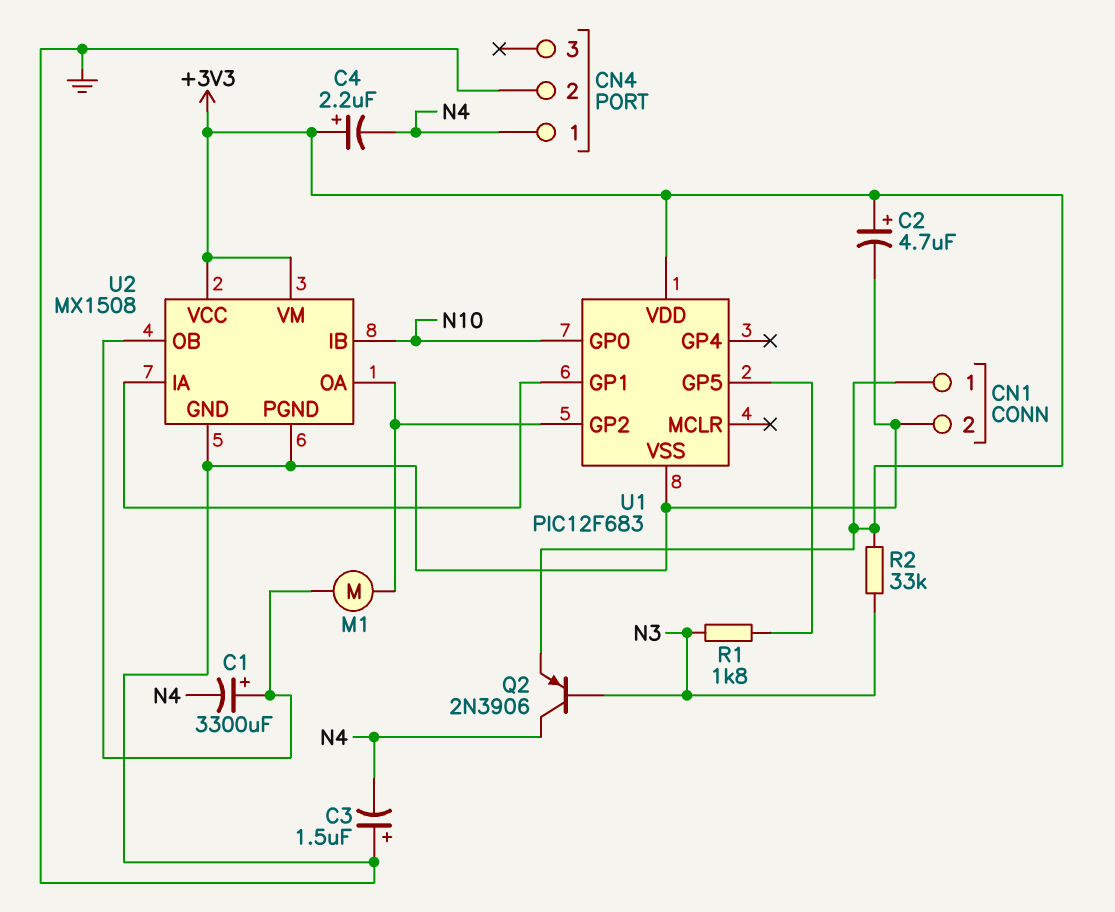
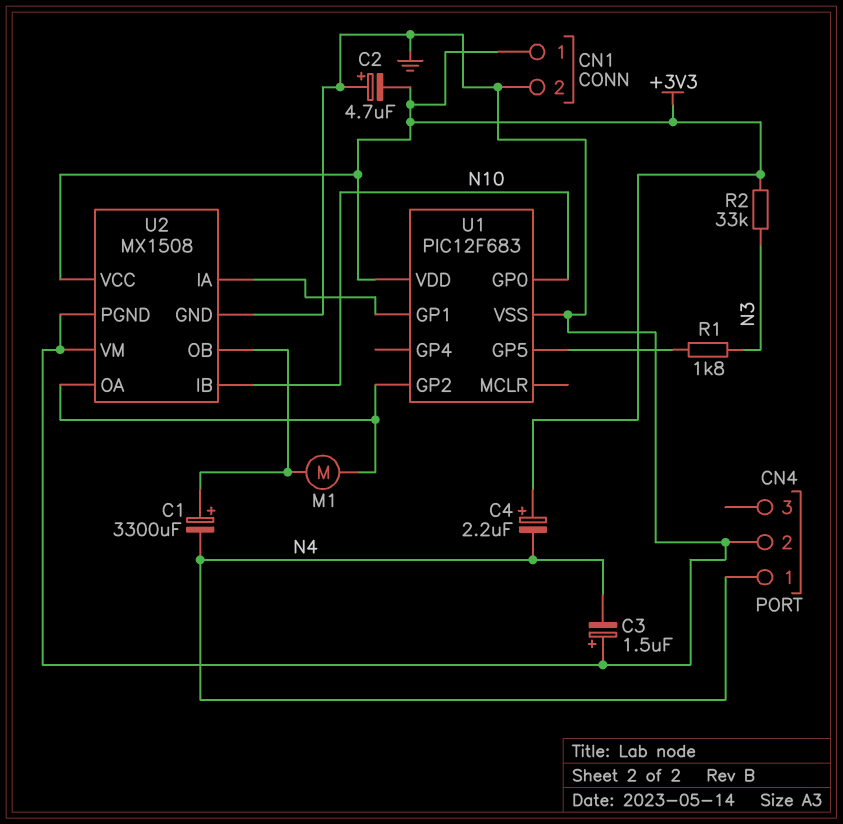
C2: 4.7uF (plus +3V3, minus GND) -> 4.7uF (plus GND, minus +3V3)
Q2: PNP 2N3906 (B N3, C N4, E +3V3) -> none
U2 pin VM: +3V3 -> GND

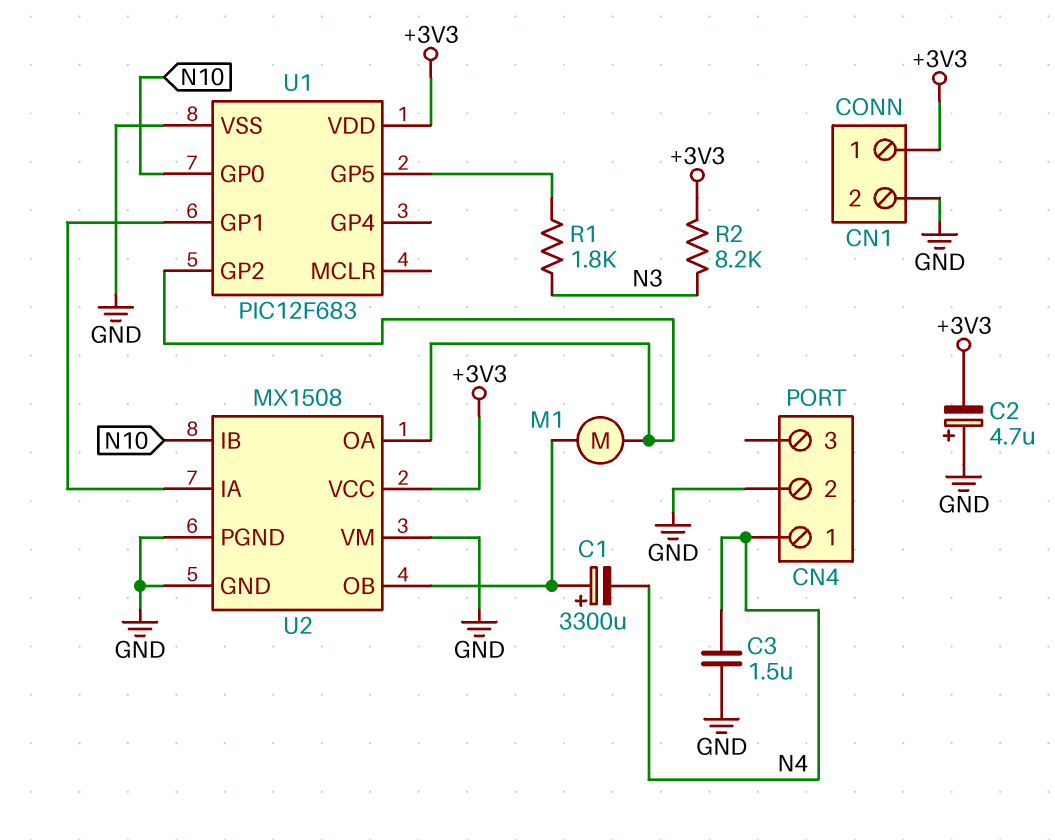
C3: 1.5uF (plus GND, minus N4) -> 1.5uF (GND, N4)
C4: 2.2uF (plus +3V3, minus N4) -> none
R2: 33k (+3V3, N3) -> 8.2k (+3V3, N3)

